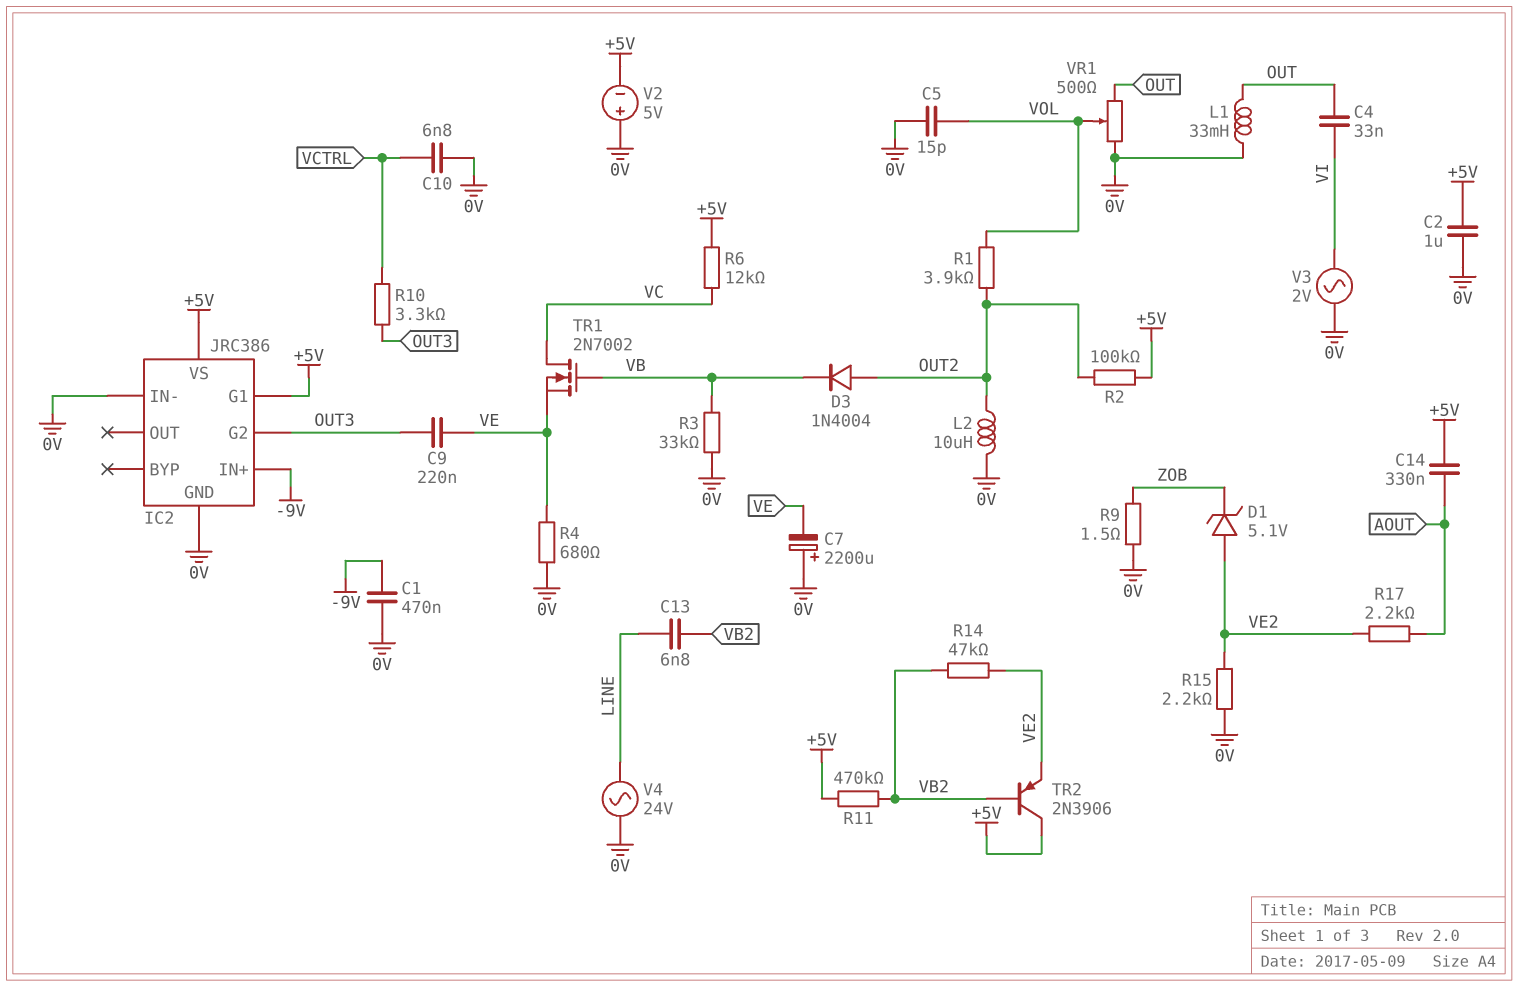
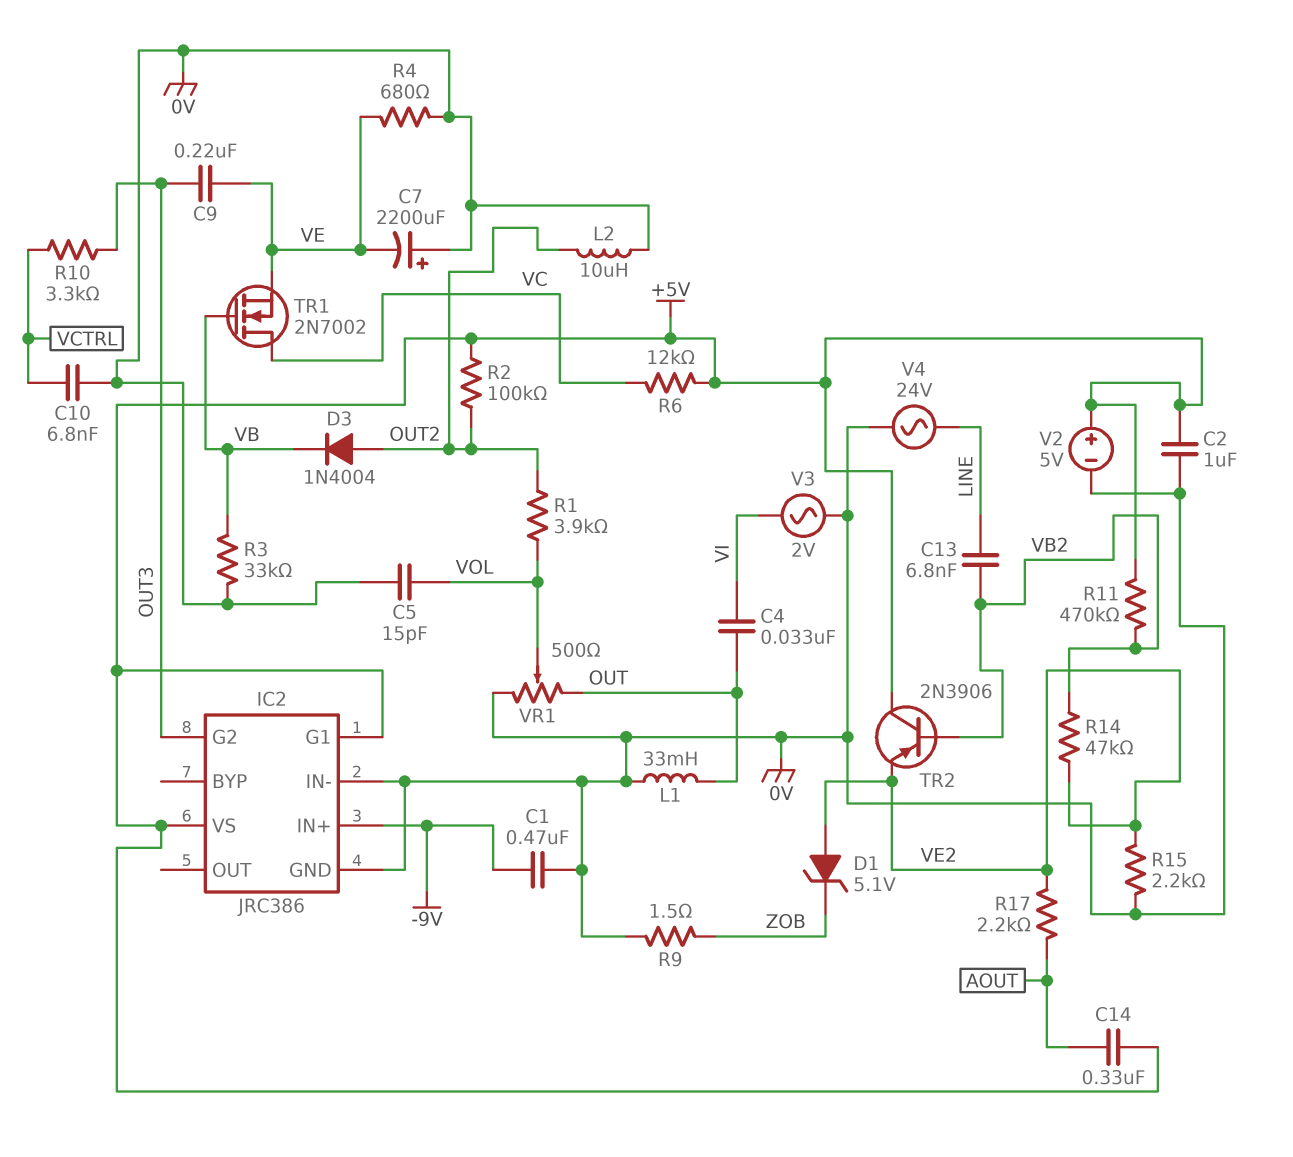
V2: 5V (plus 0V, minus +5V) -> 5V (plus +5V, minus 0V)

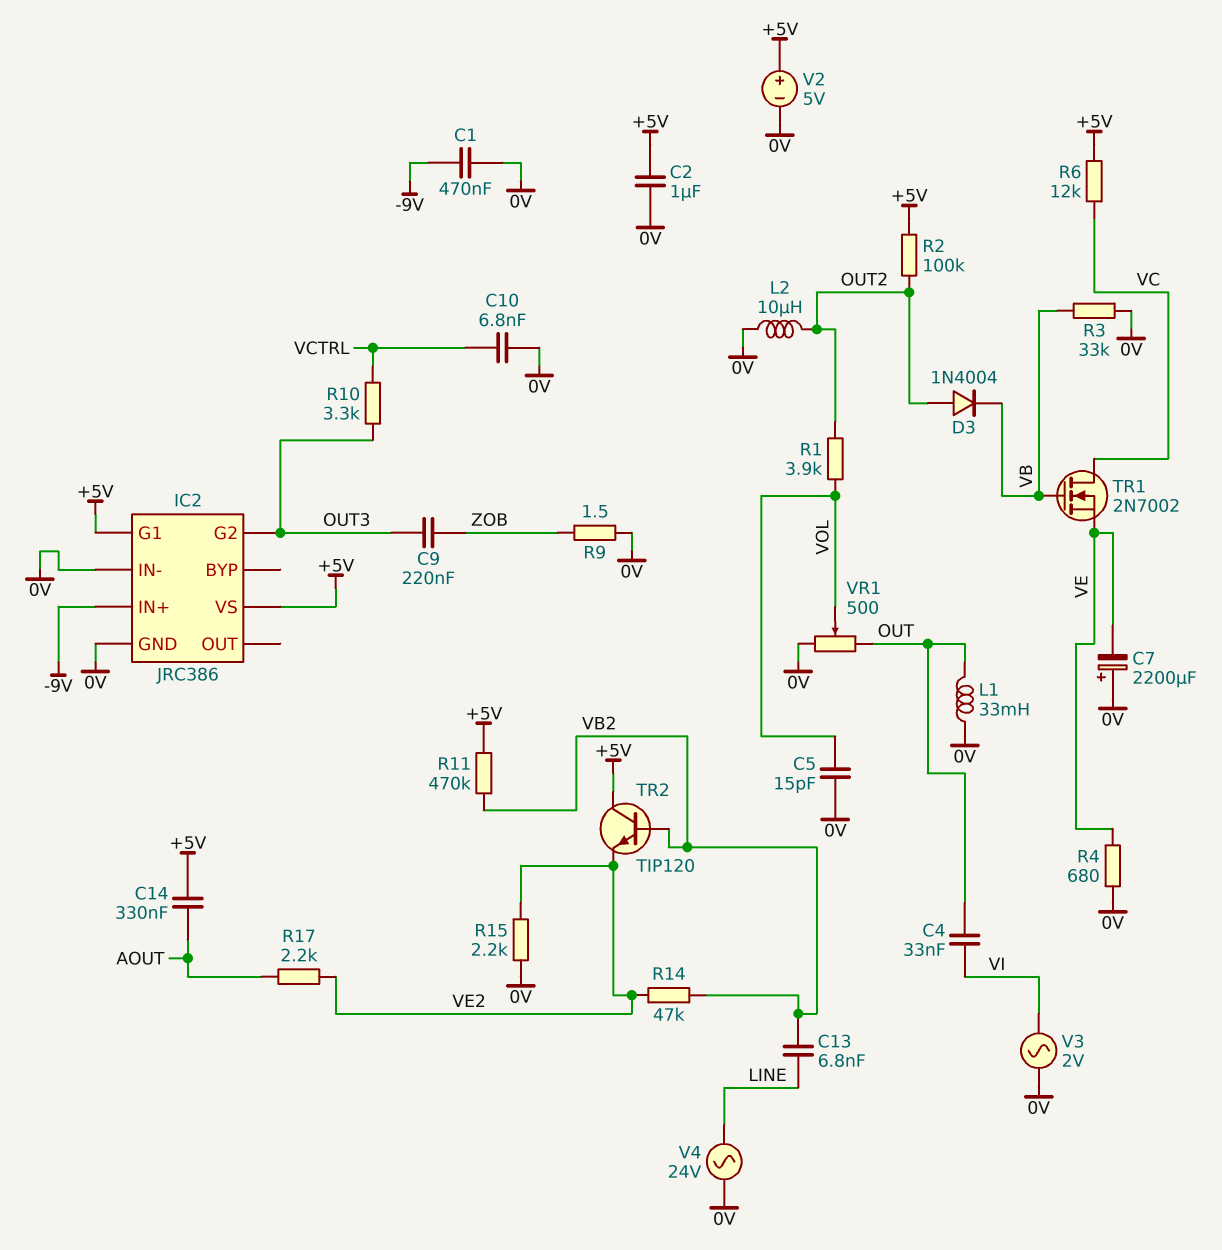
C9: 220nF (OUT3, VE) -> 220nF (OUT3, ZOB)
D1: zener 5.1V (A VE2, K ZOB) -> none
TR2: PNP 2N3906 (B VB2, C +5V, E VE2) -> NPN TIP120 (B VB2, C +5V, E VE2)

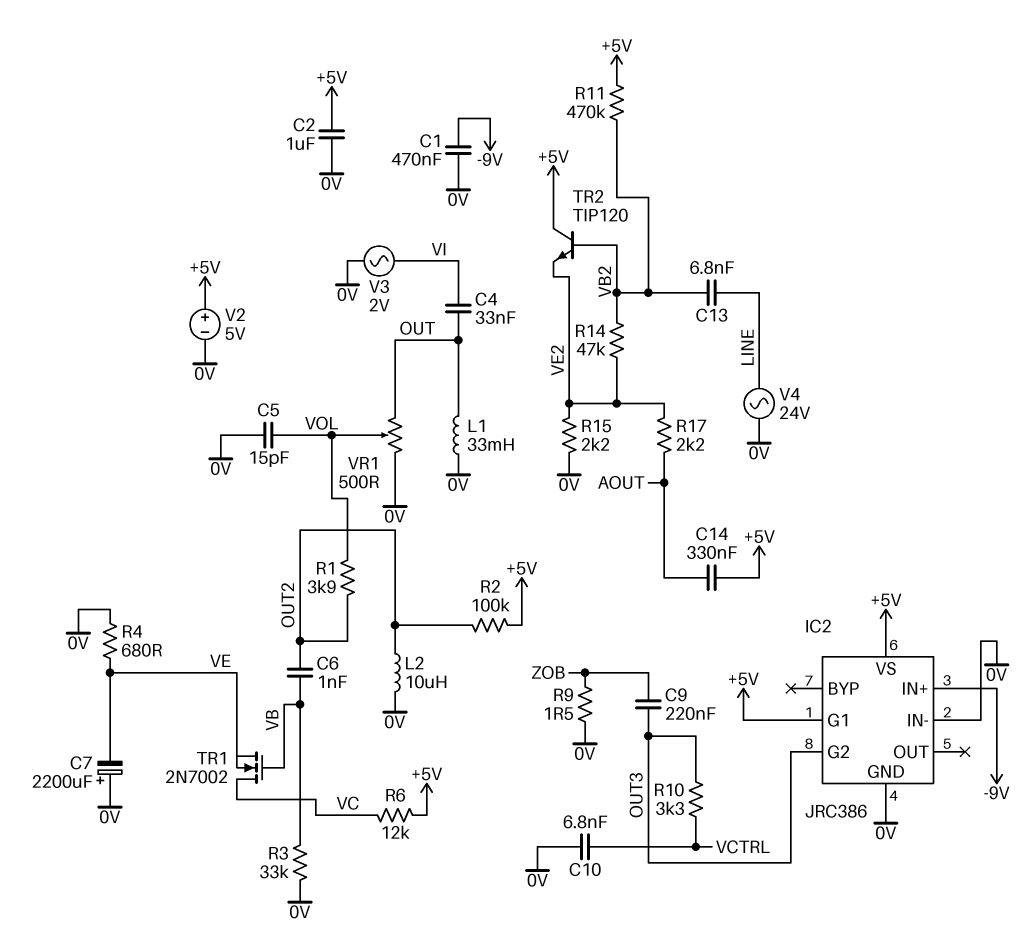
C6: none -> 1nF (OUT2, VB)
D3: diode 1N4004 (A OUT2, K VB) -> none

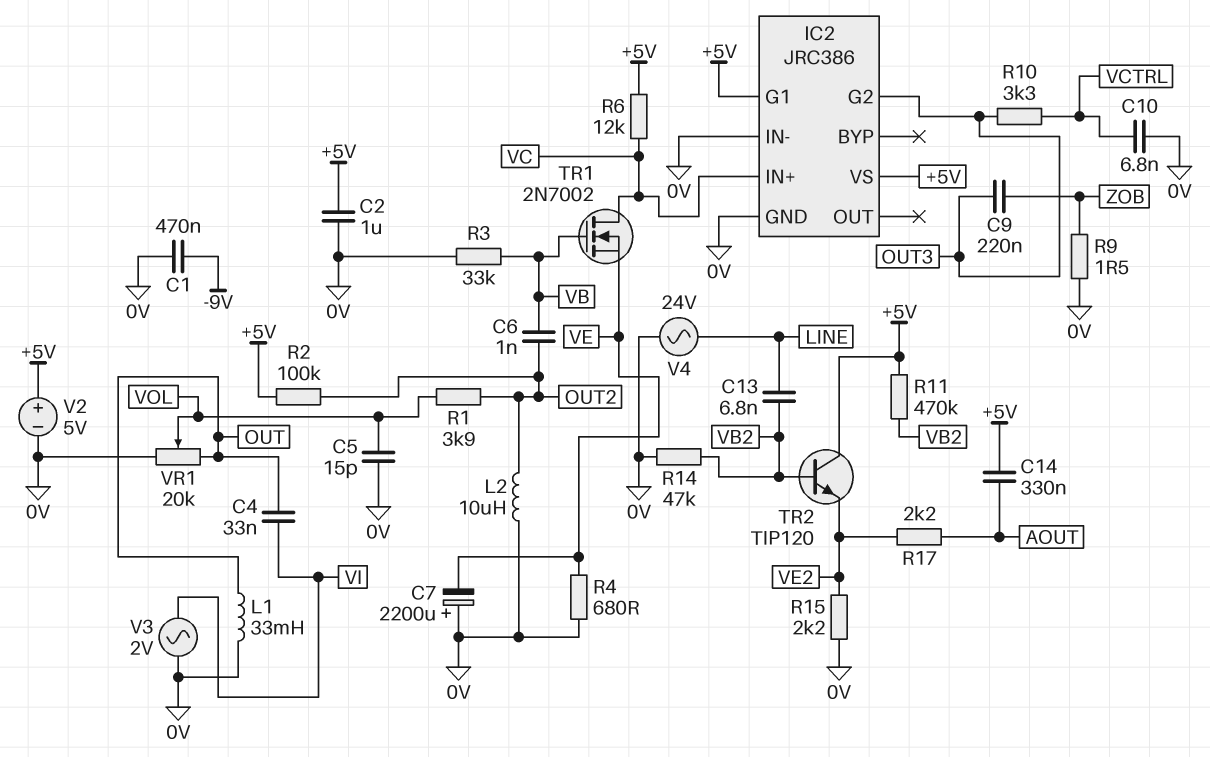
IC2 pin IN+: -9V -> VC
R14: 47k (VB2, VE2) -> 47k (0V, VB2)
VR1: 500 (0V, OUT, wiper VOL) -> 20k (0V, OUT, wiper VOL)

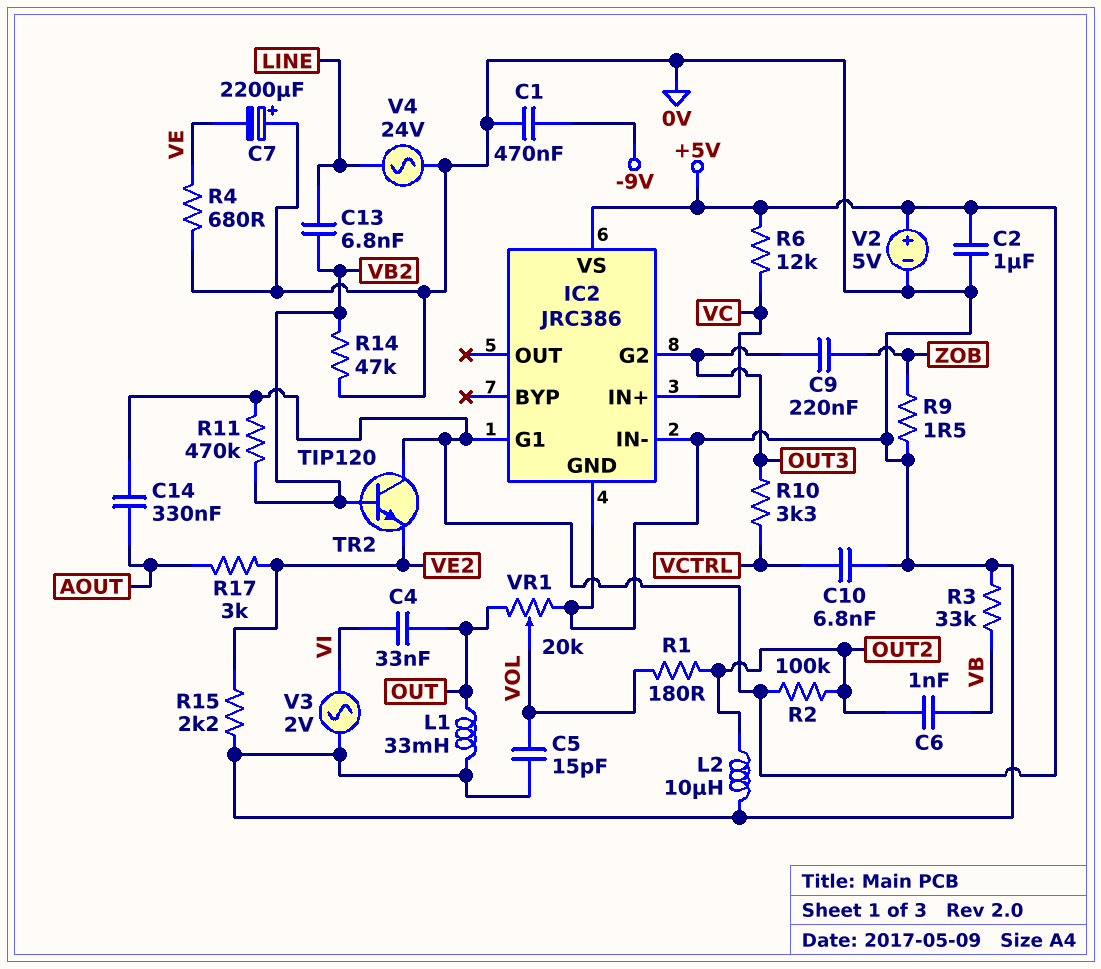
R1: 3.9k (OUT2, VOL) -> 180 (OUT2, VOL)
R17: 2.2k (AOUT, VE2) -> 3k (AOUT, VE2)
TR1: NMOS 2N7002 (G VB, D VC, S VE) -> none

